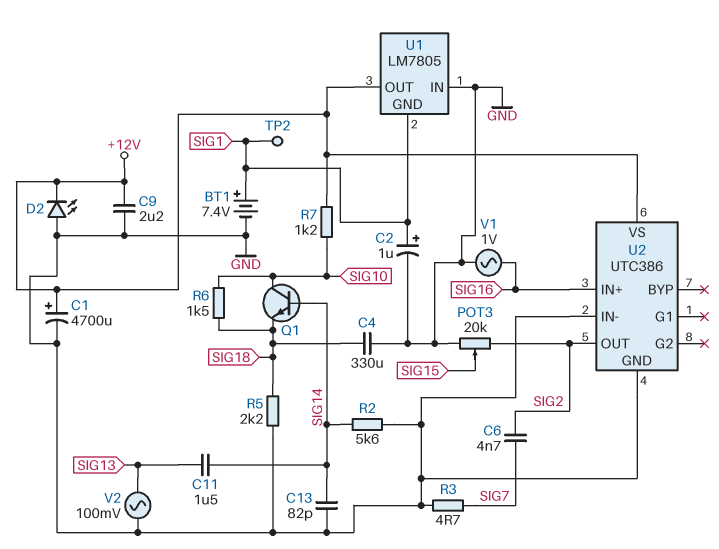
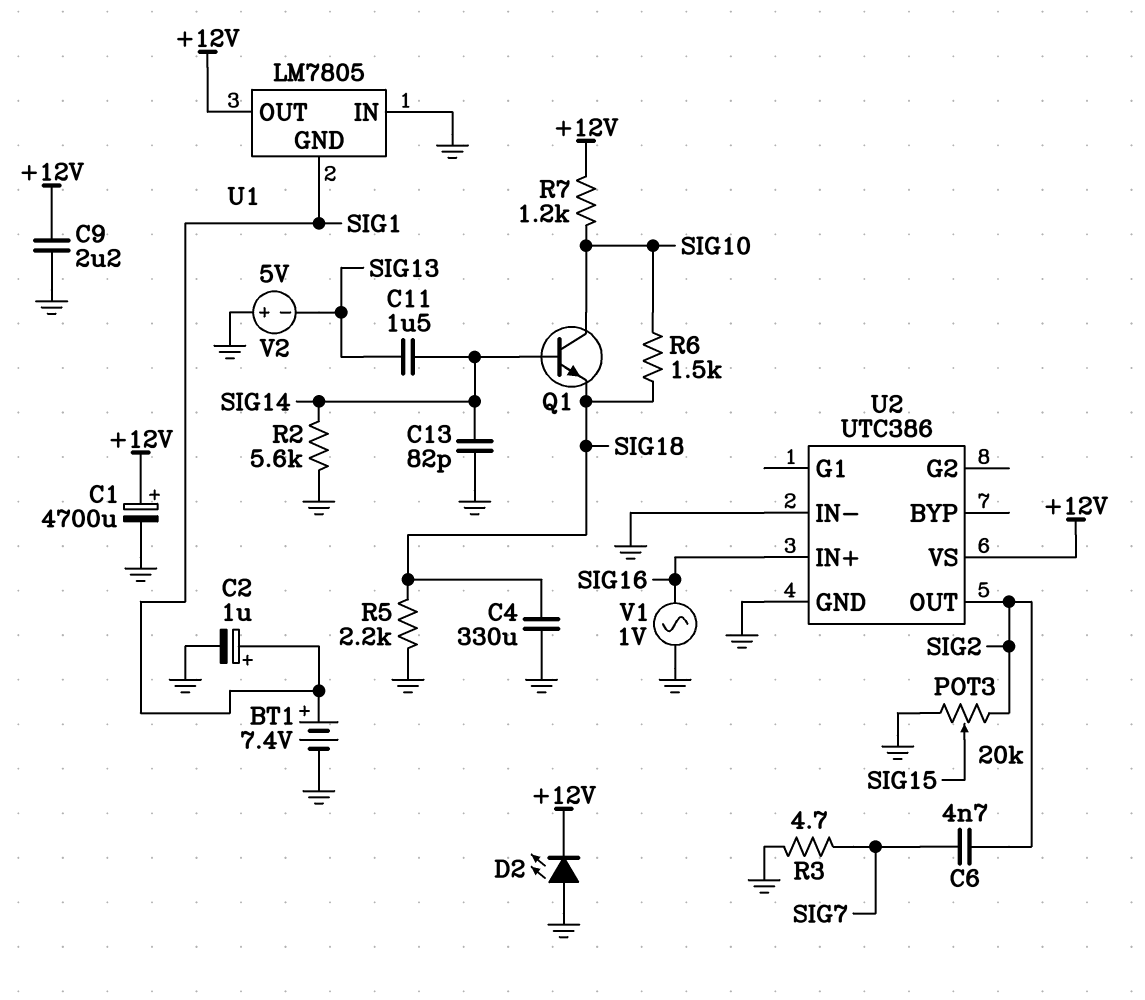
TP2: test point (SIG1) -> none
V2: AC 100mV (GND, SIG13) -> 5V (plus GND, minus SIG13)

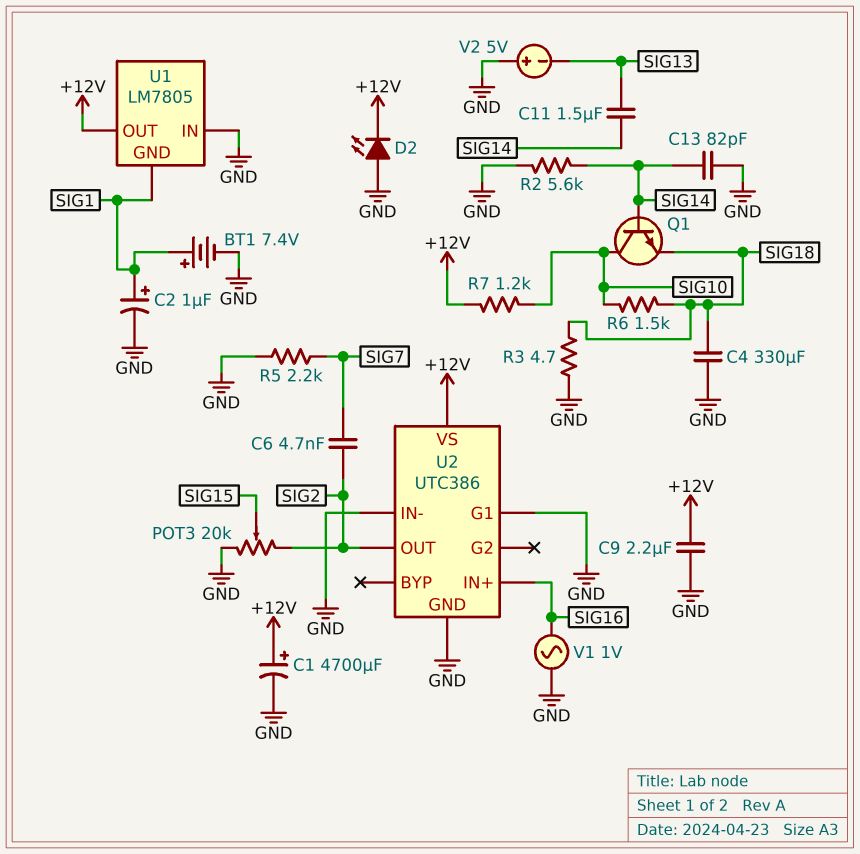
R3: 4.7 (GND, SIG7) -> 4.7 (GND, SIG18)
R5: 2.2k (GND, SIG18) -> 2.2k (GND, SIG7)
U2 pin G1: none -> GND

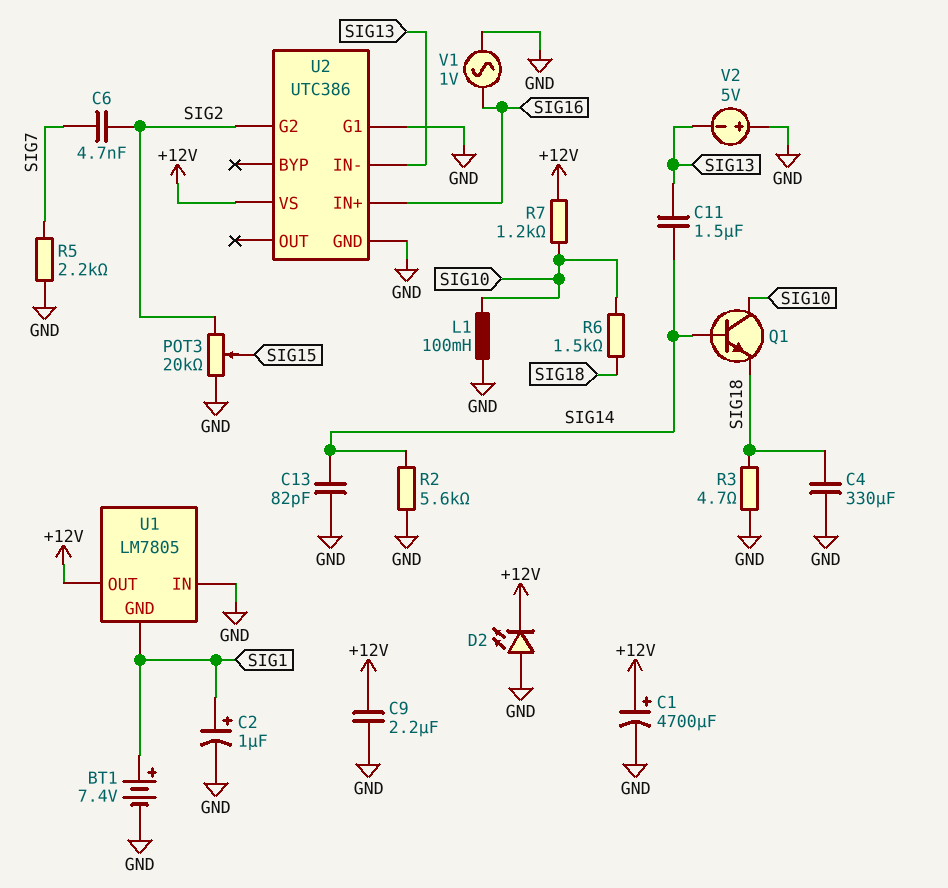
L1: none -> 100mH (GND, SIG10)
U2 pin G2: none -> SIG2
U2 pin IN-: GND -> SIG13
U2 pin OUT: SIG2 -> none

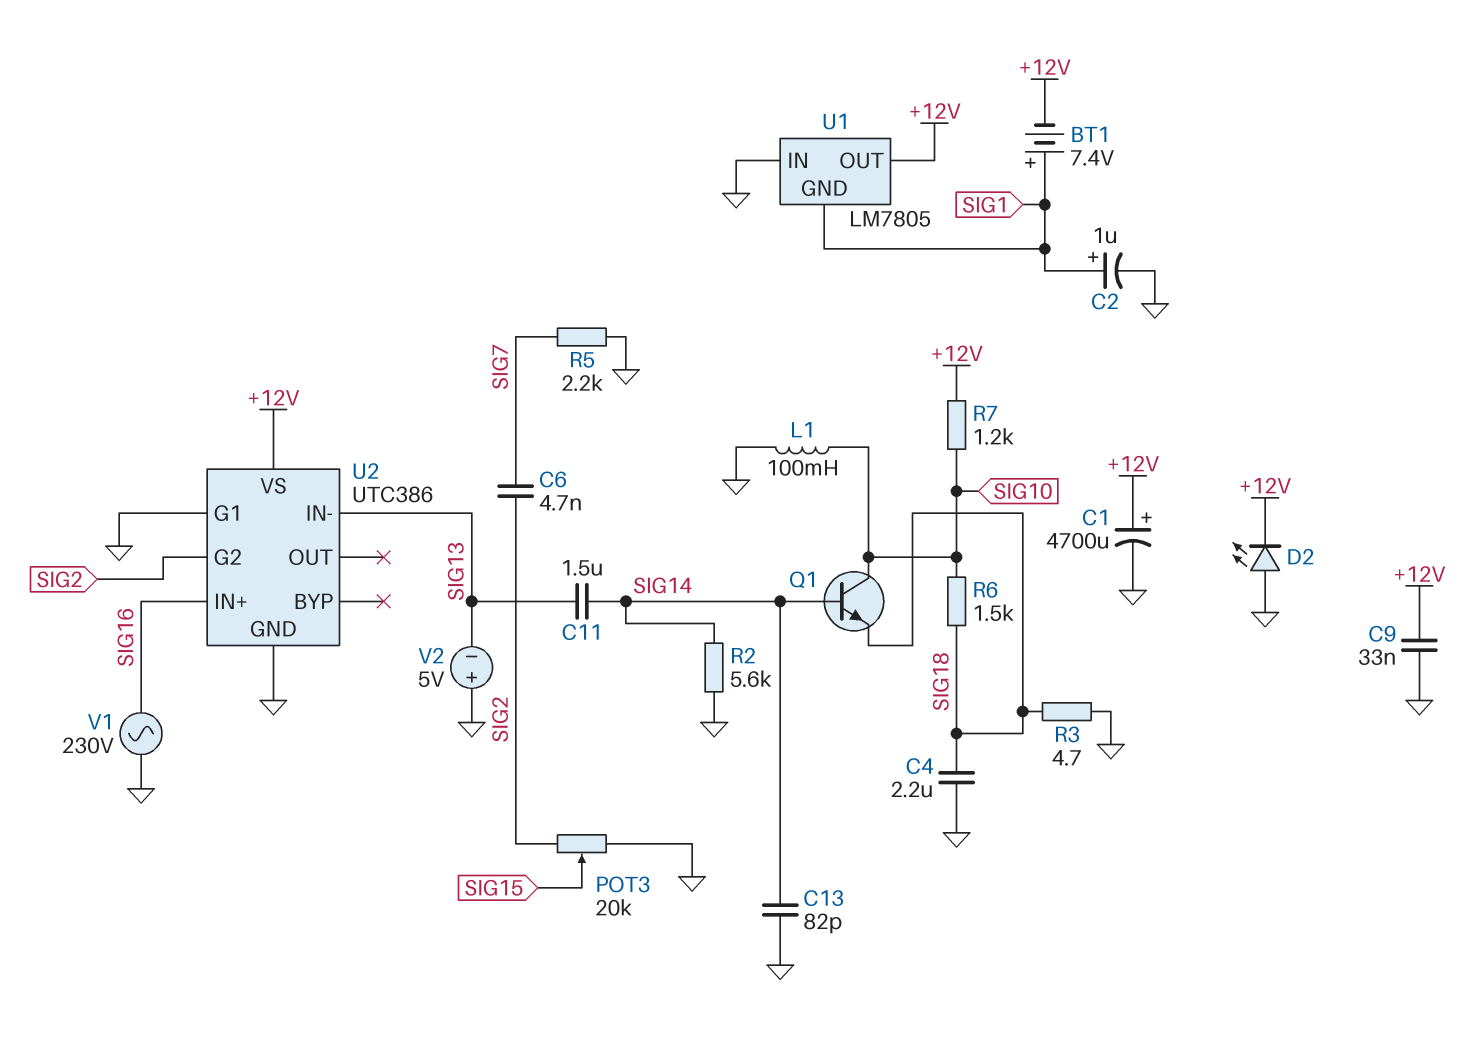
BT1: 7.4V (plus SIG1, minus GND) -> 7.4V (plus SIG1, minus +12V)
C4: 330uF (GND, SIG18) -> 2.2uF (GND, SIG18)
C9: 2.2uF (+12V, GND) -> 33nF (+12V, GND)
V1: AC 1V (GND, SIG16) -> AC 230V (GND, SIG16)

